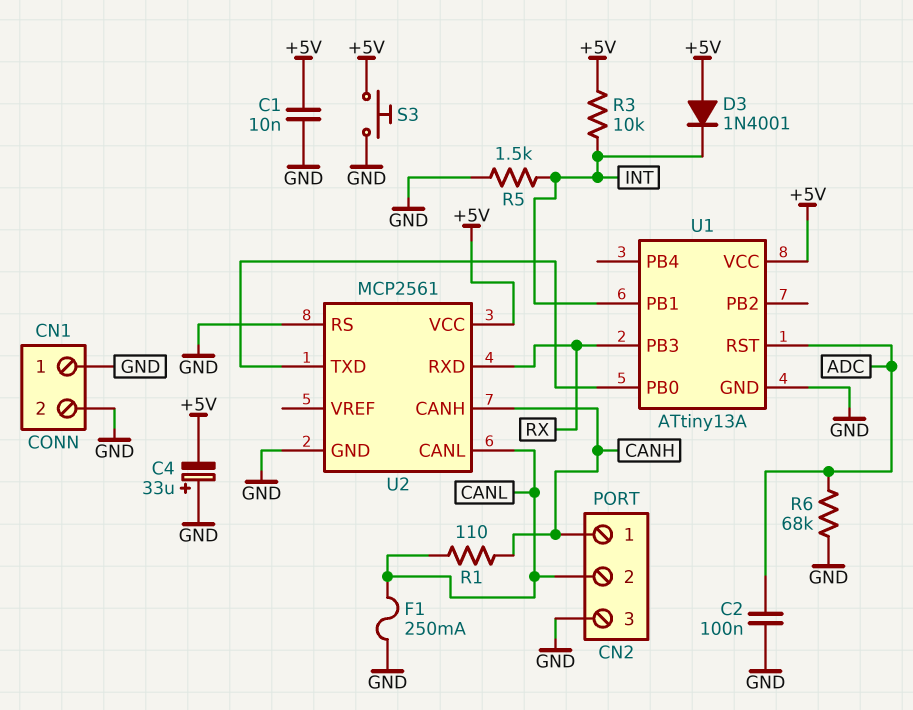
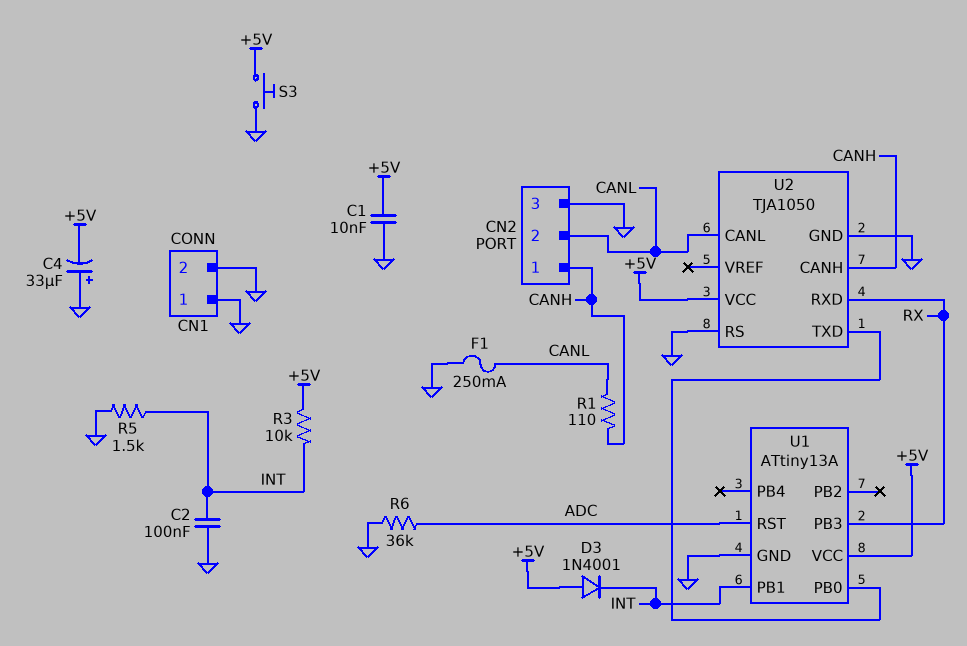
C2: 100nF (ADC, GND) -> 100nF (GND, INT)
R6: 68k (ADC, GND) -> 36k (ADC, GND)
U2: MCP2561 -> TJA1050

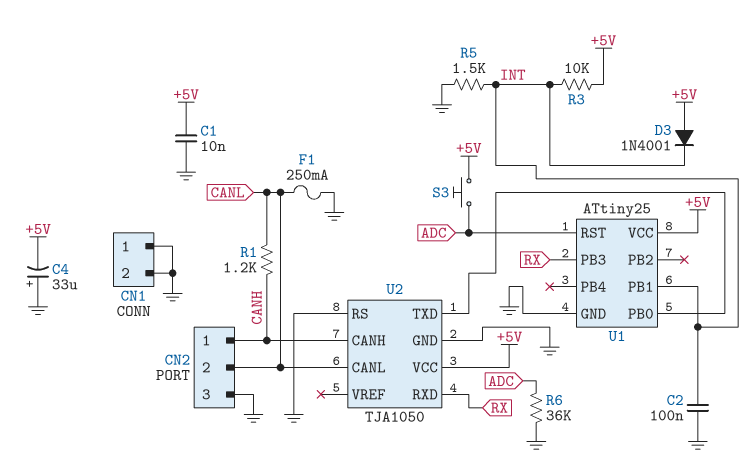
R1: 110 (CANH, CANL) -> 1.2k (CANH, CANL)
S3: button (+5V, GND) -> button (+5V, ADC)
U1: ATtiny13A -> ATtiny25

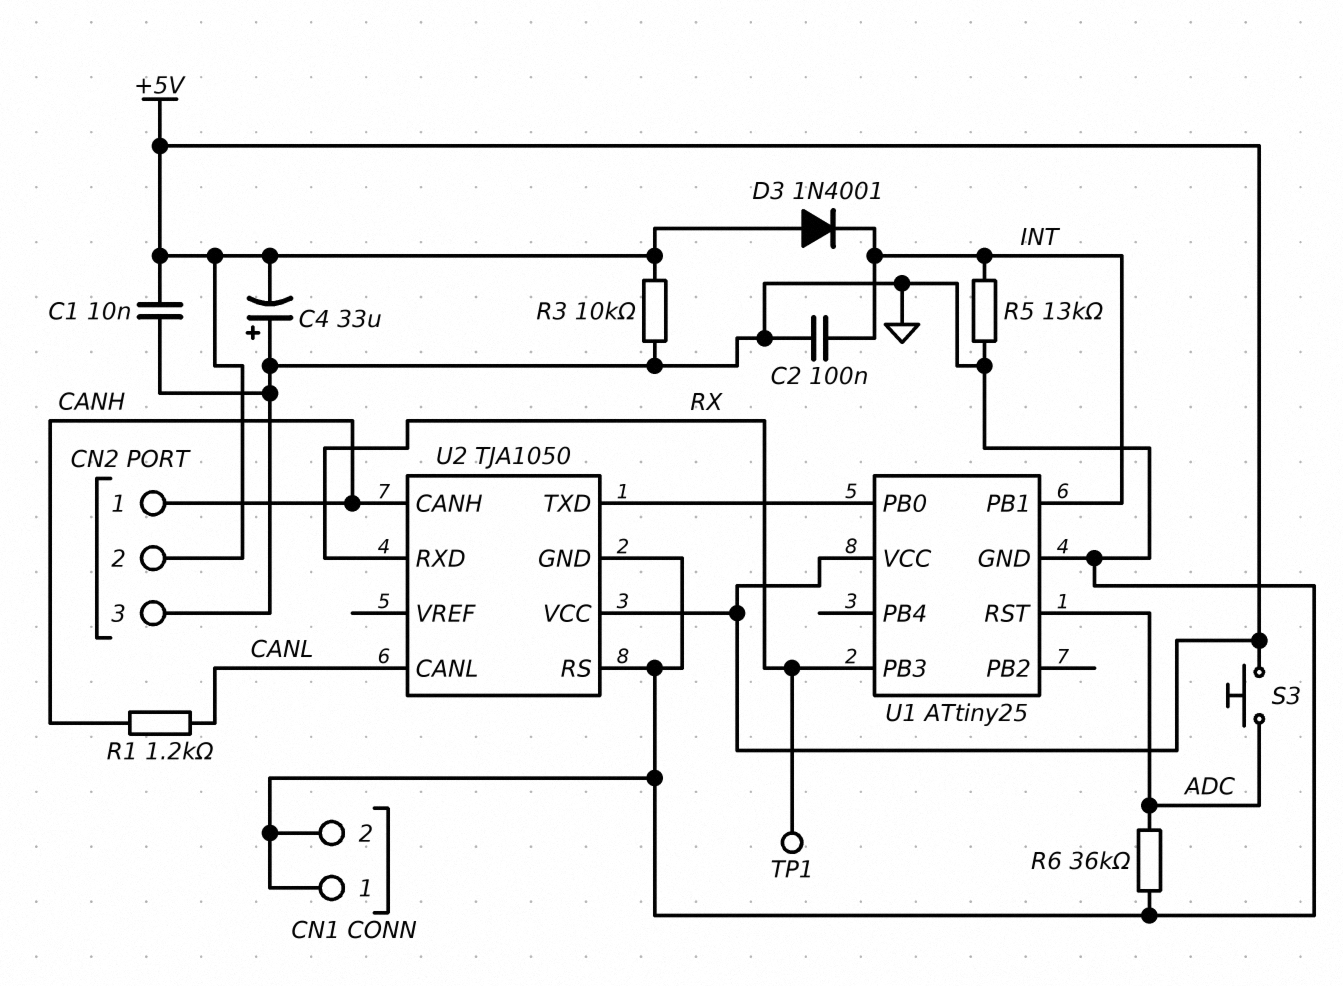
CN2 pin 2: CANL -> +5V
F1: 250mA (CANL, GND) -> none
R3: 10k (+5V, INT) -> 10k (+5V, GND)
R5: 1.5k (GND, INT) -> 13k (GND, INT)
TP1: none -> test point (RX)

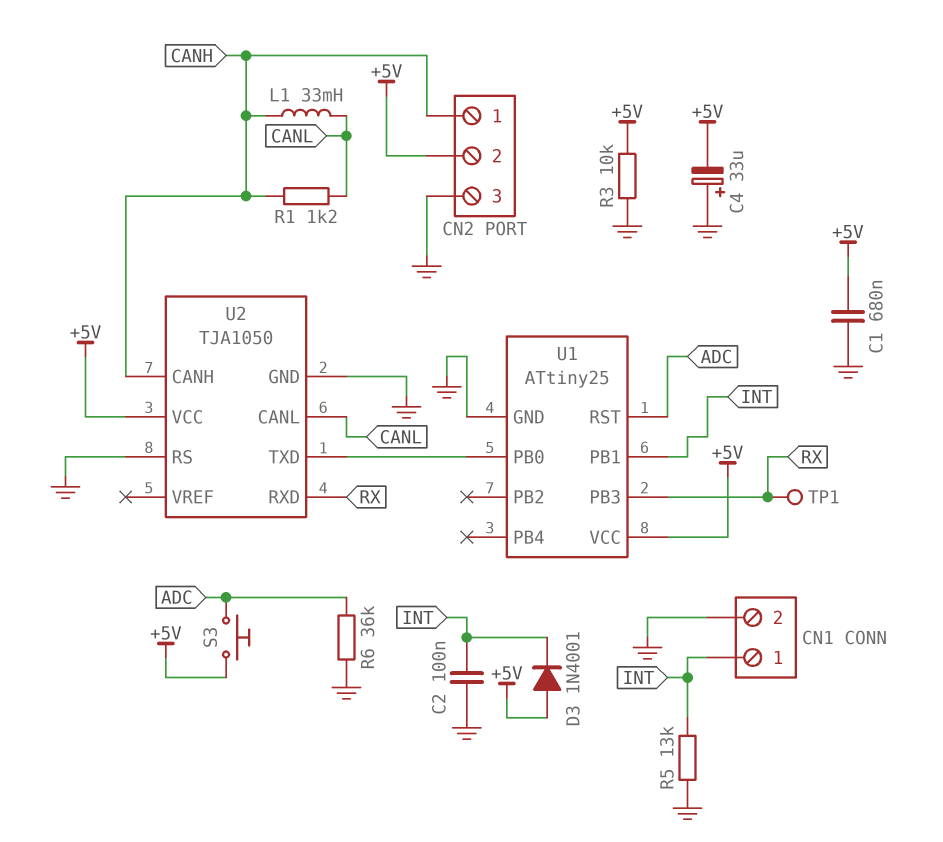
C1: 10nF (+5V, GND) -> 680nF (+5V, GND)
CN1 pin 1: GND -> INT
L1: none -> 33mH (CANH, CANL)

